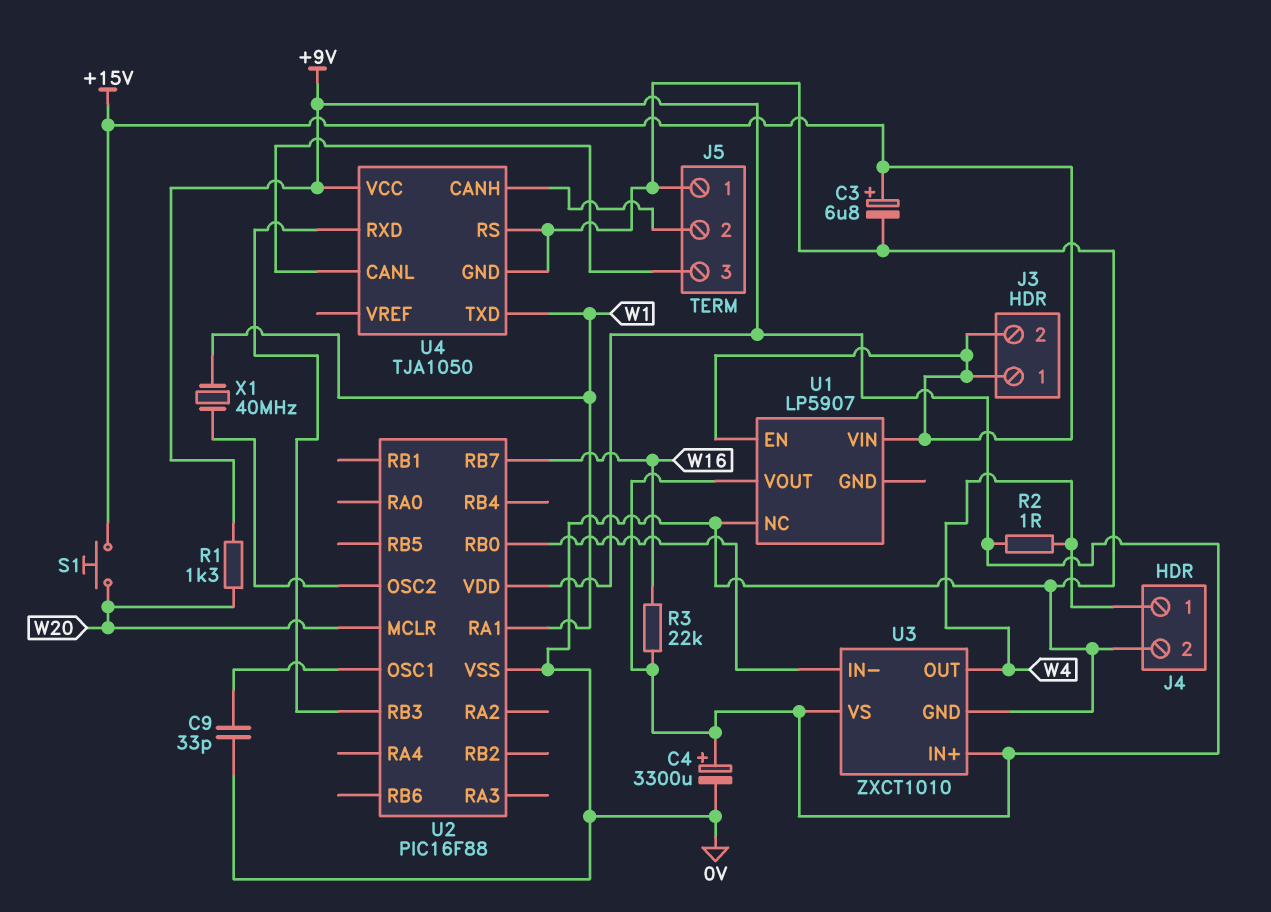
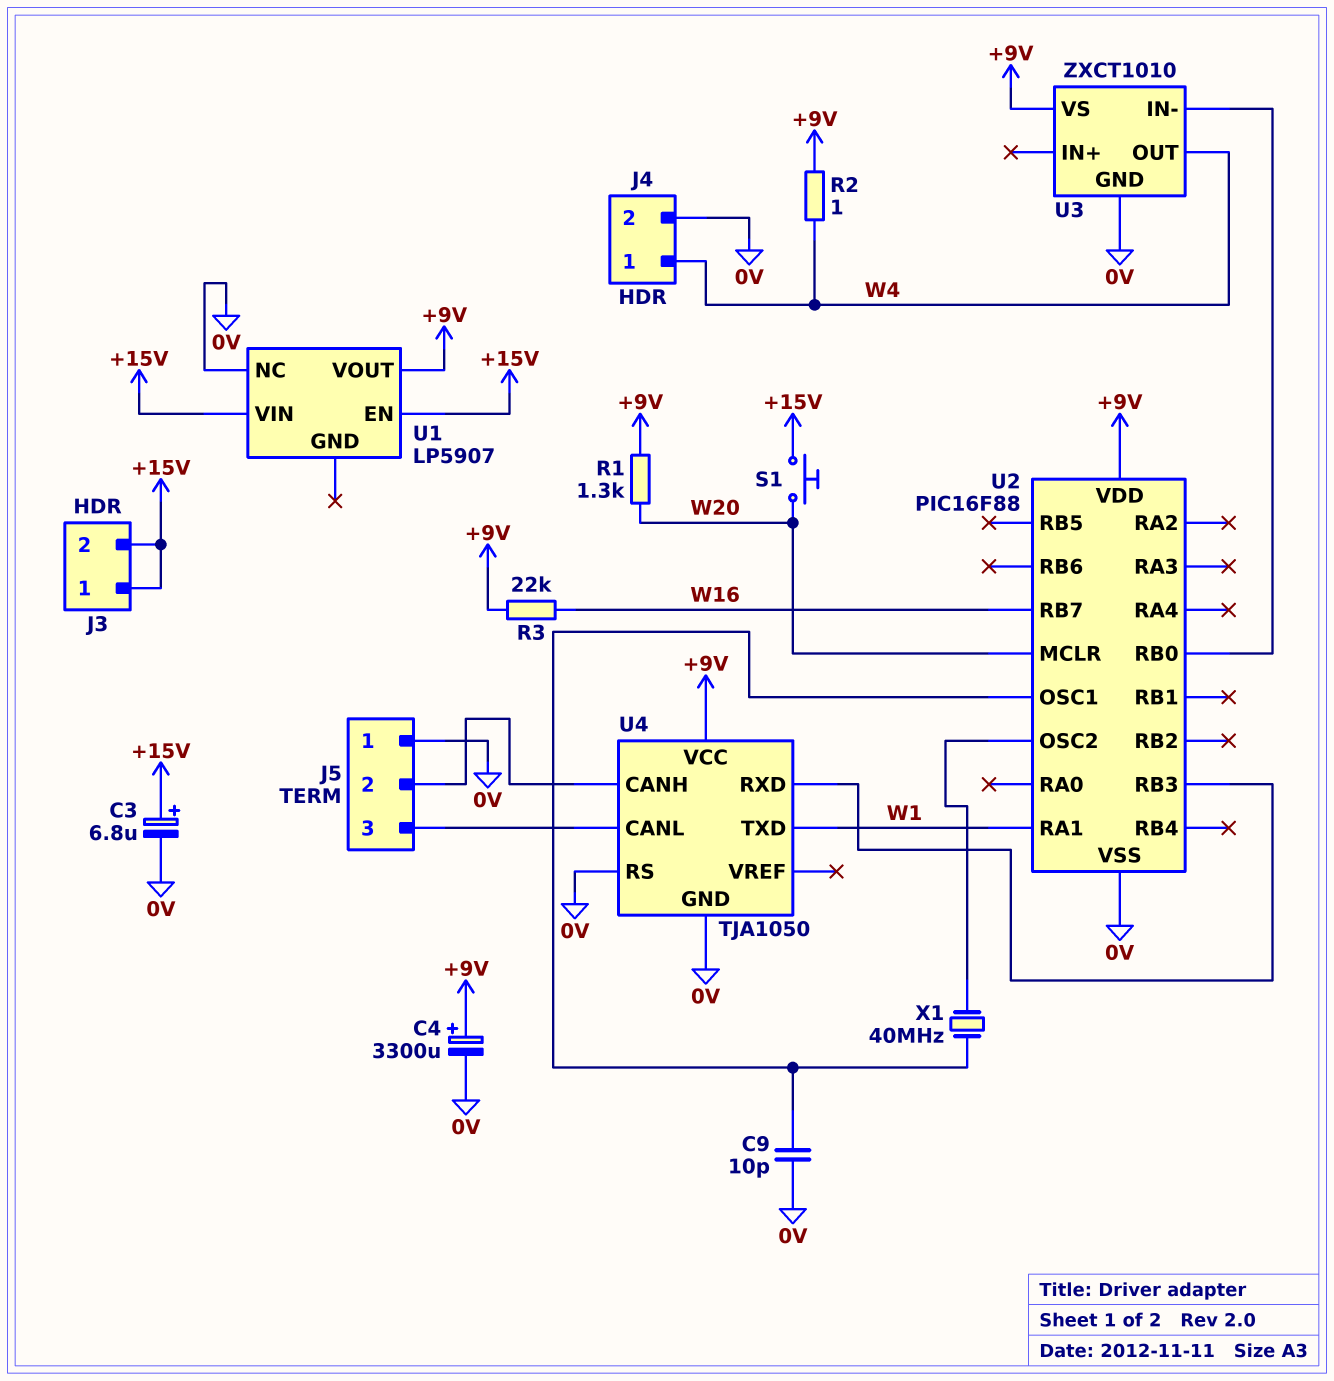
C9: 33pF (0V, U2/OSC1) -> 10pF (0V, U2/OSC1)
U3 pin IN+: +9V -> none
X1: 40MHz (U2/OSC2, W1) -> 40MHz (U2/OSC1, U2/OSC2)

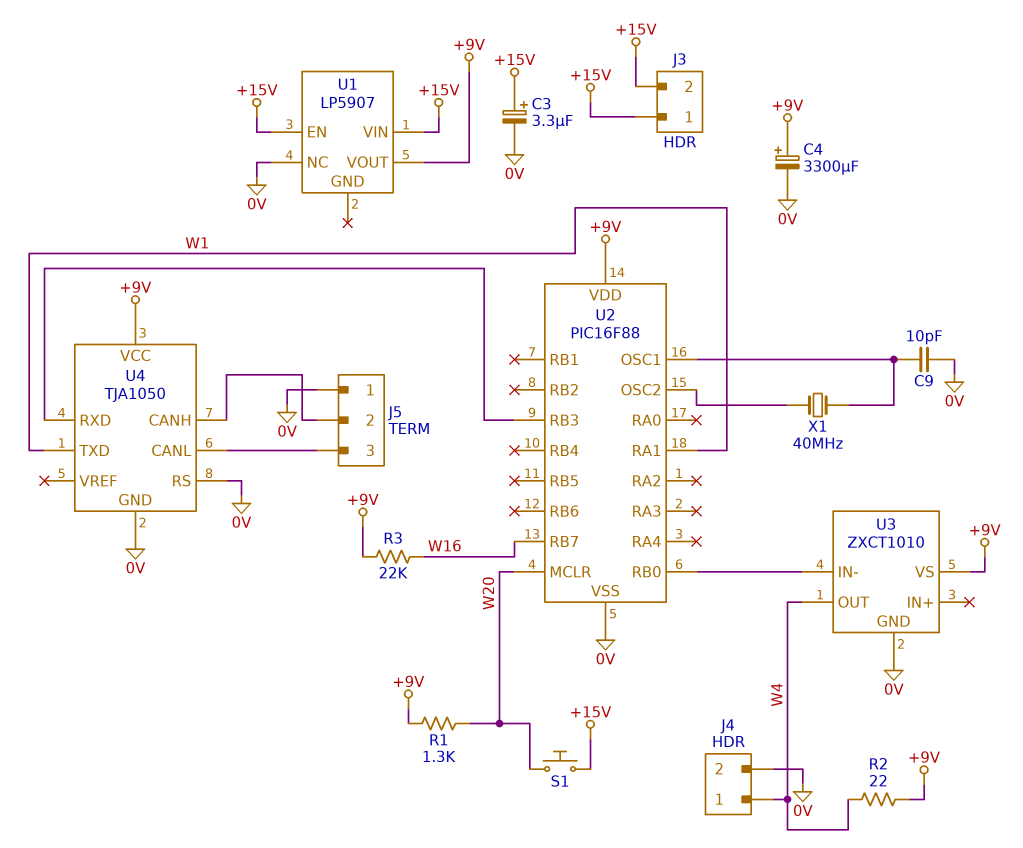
C3: 6.8uF (plus +15V, minus 0V) -> 3.3uF (plus +15V, minus 0V)
R2: 1 (+9V, W4) -> 22 (+9V, W4)

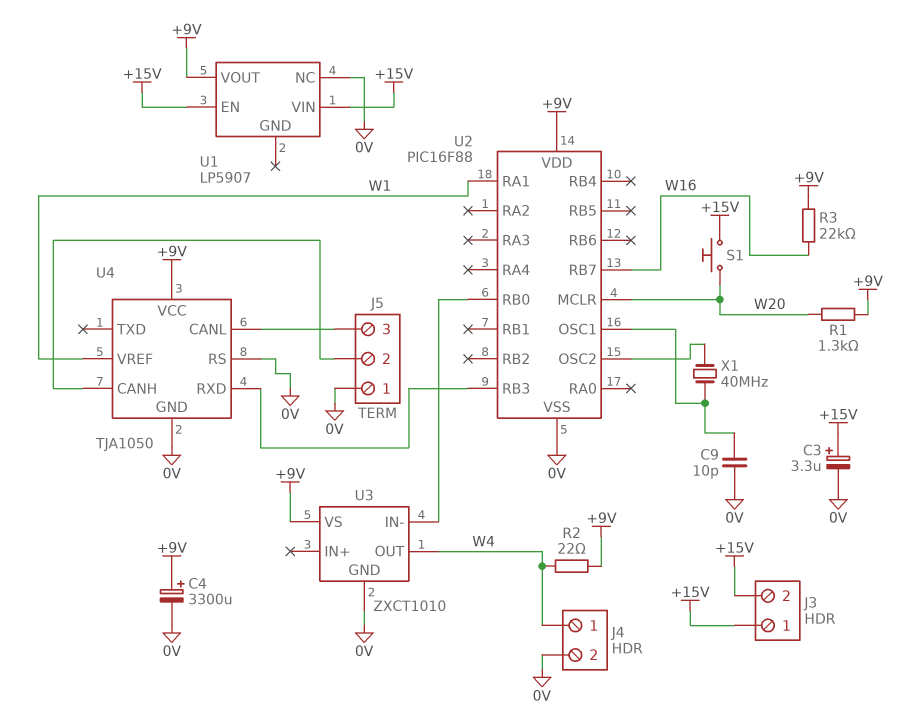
U4 pin TXD: W1 -> none
U4 pin VREF: none -> W1

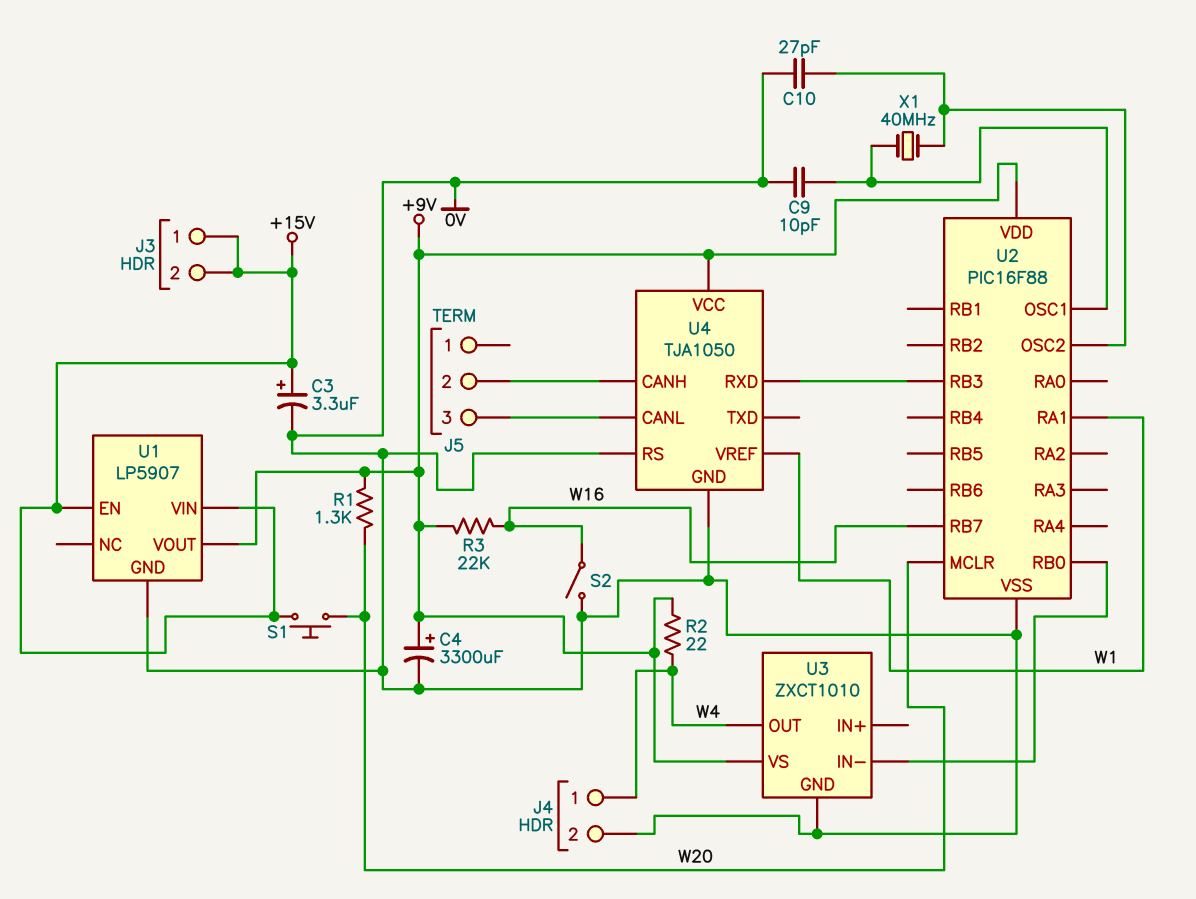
C10: none -> 27pF (0V, U2/OSC2)
J5 pin 1: 0V -> none
S2: none -> switch (0V, W16)
U1 pin GND: none -> 0V
U1 pin NC: 0V -> none

